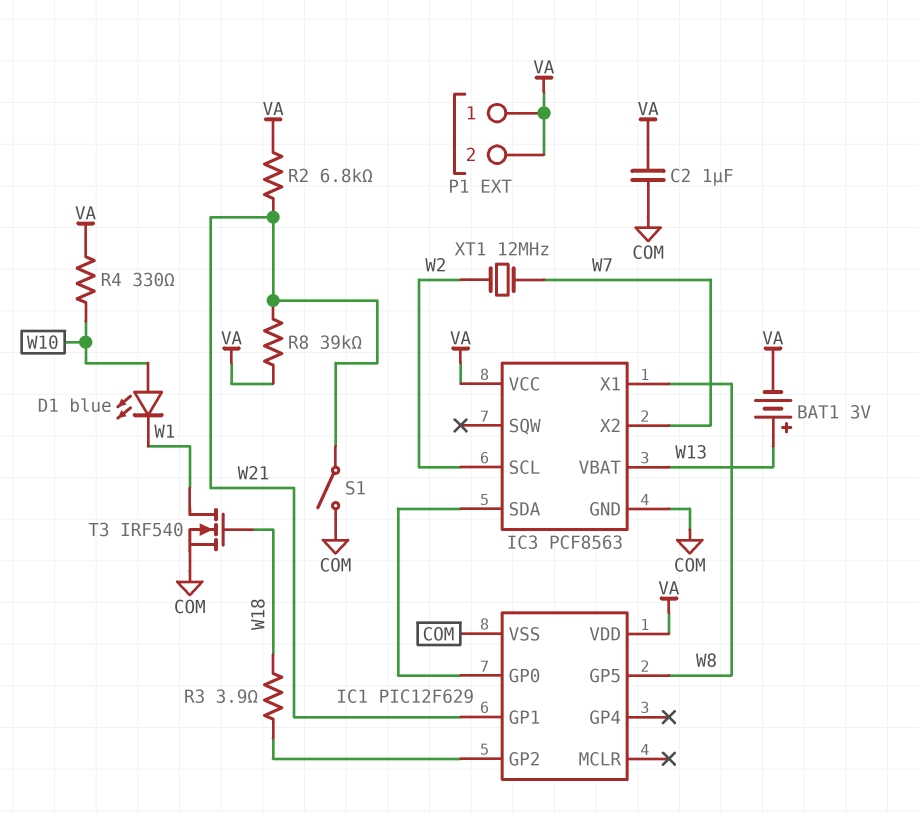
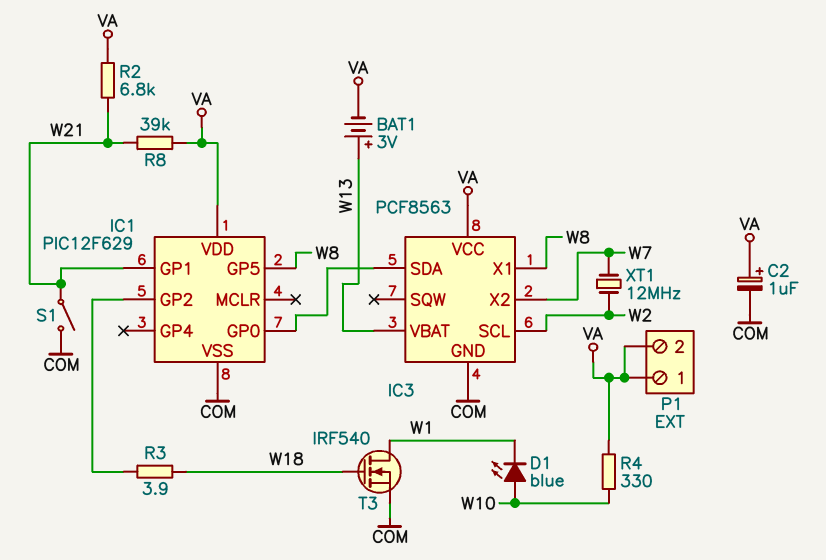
C2: 1uF (COM, VA) -> 1uF (plus VA, minus COM)

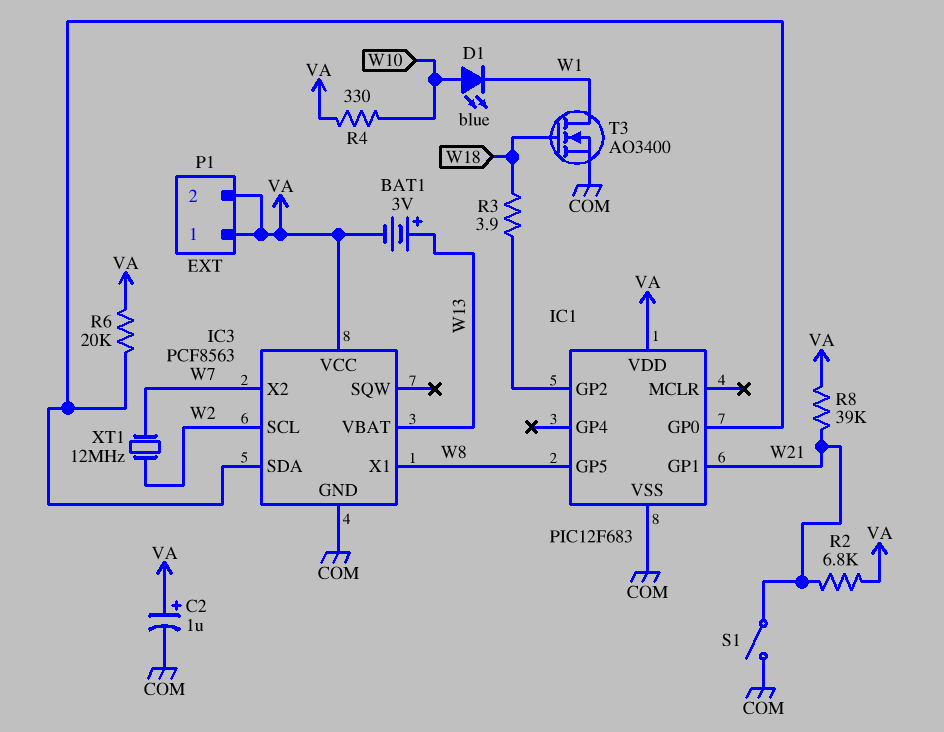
IC1: PIC12F629 -> PIC12F683
R6: none -> 20k (IC1/GP0, VA)
T3: NMOS IRF540 (G W18, D W1, S COM) -> NMOS AO3400 (G W18, D W1, S COM)

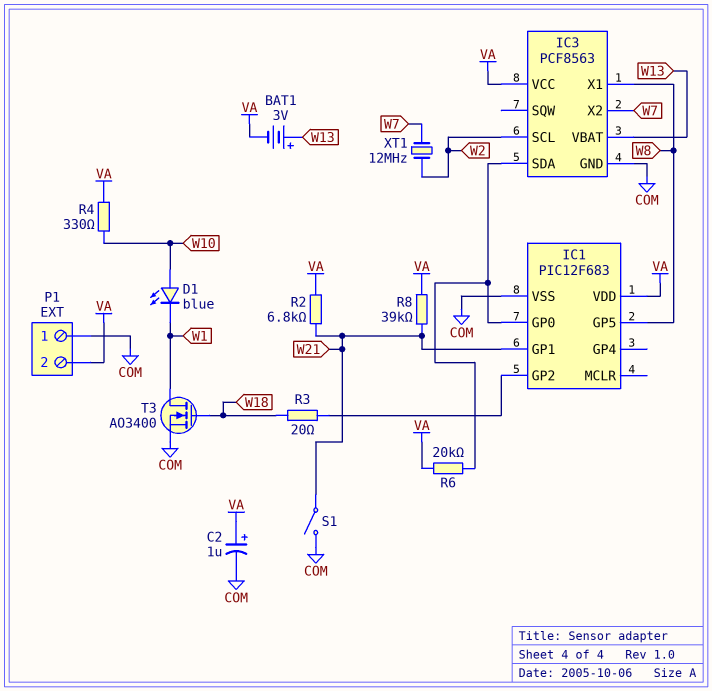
P1 pin 1: VA -> COM
R3: 3.9 (IC1/GP2, W18) -> 20 (IC1/GP2, W18)

